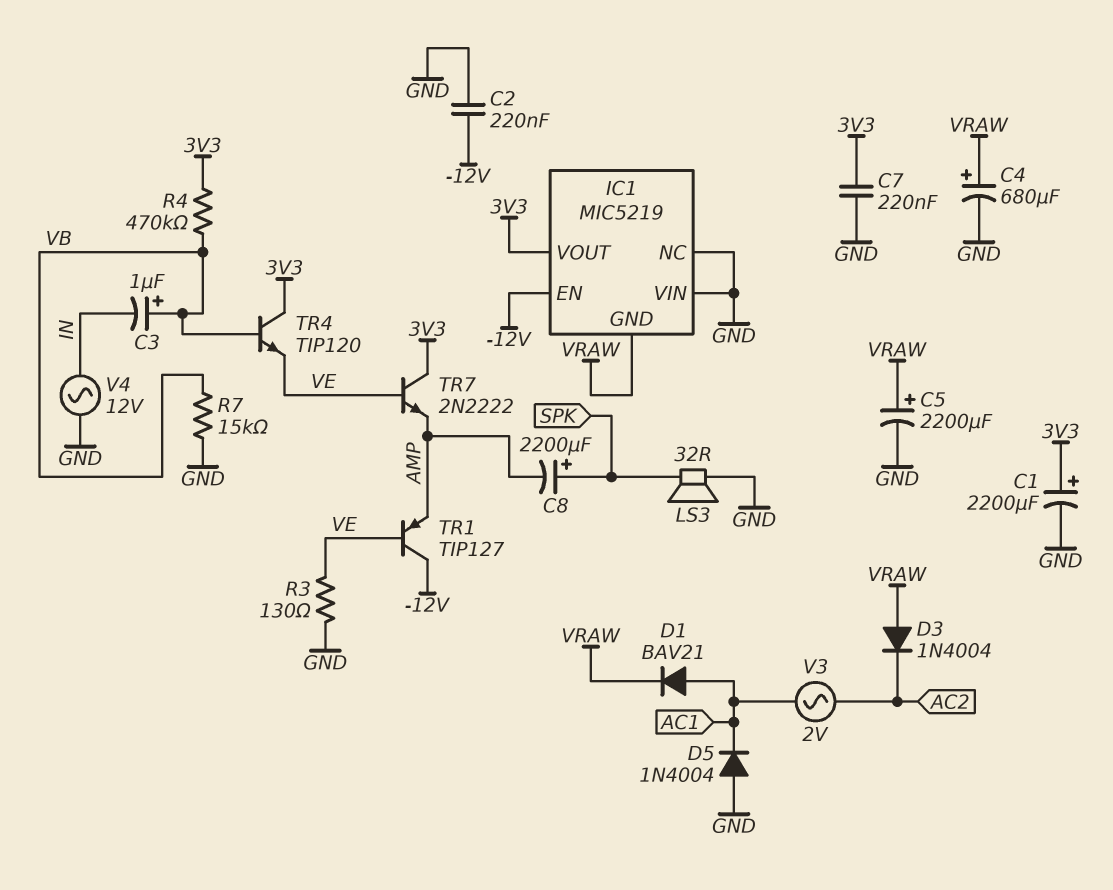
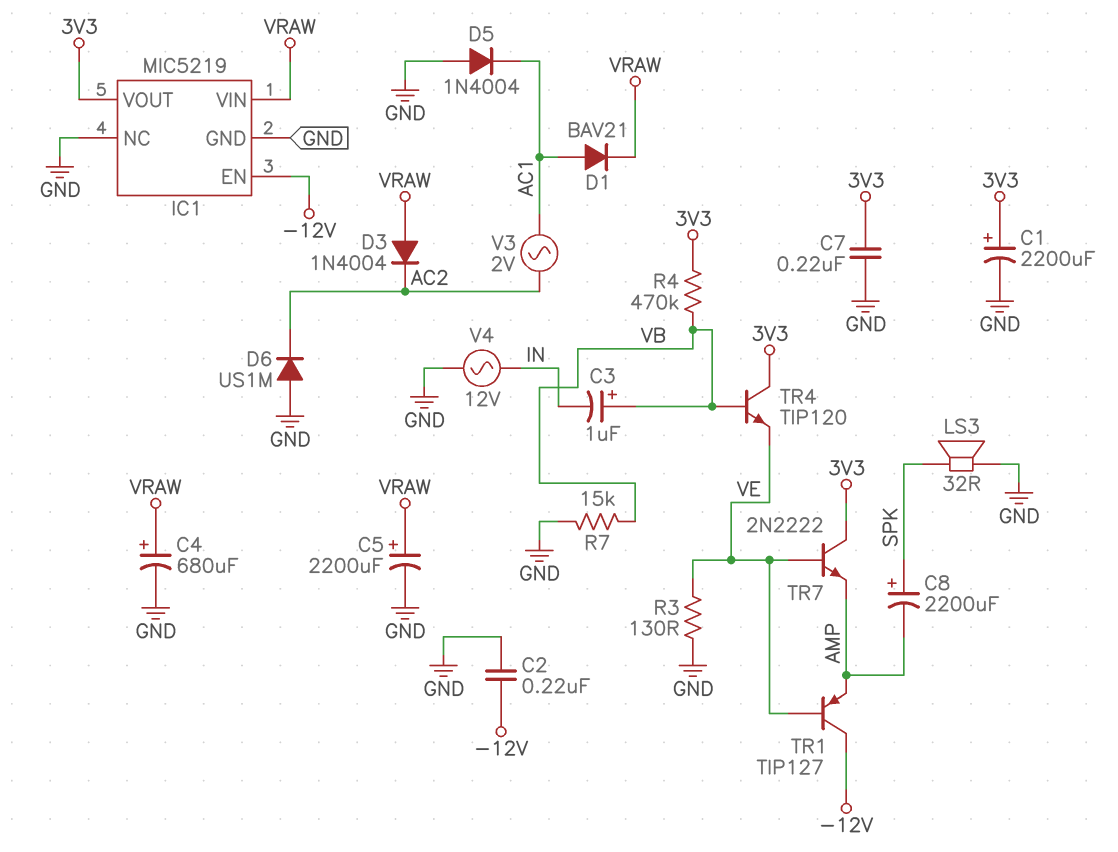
D6: none -> diode US1M (A GND, K AC2)
IC1 pin GND: VRAW -> GND
IC1 pin VIN: GND -> VRAW

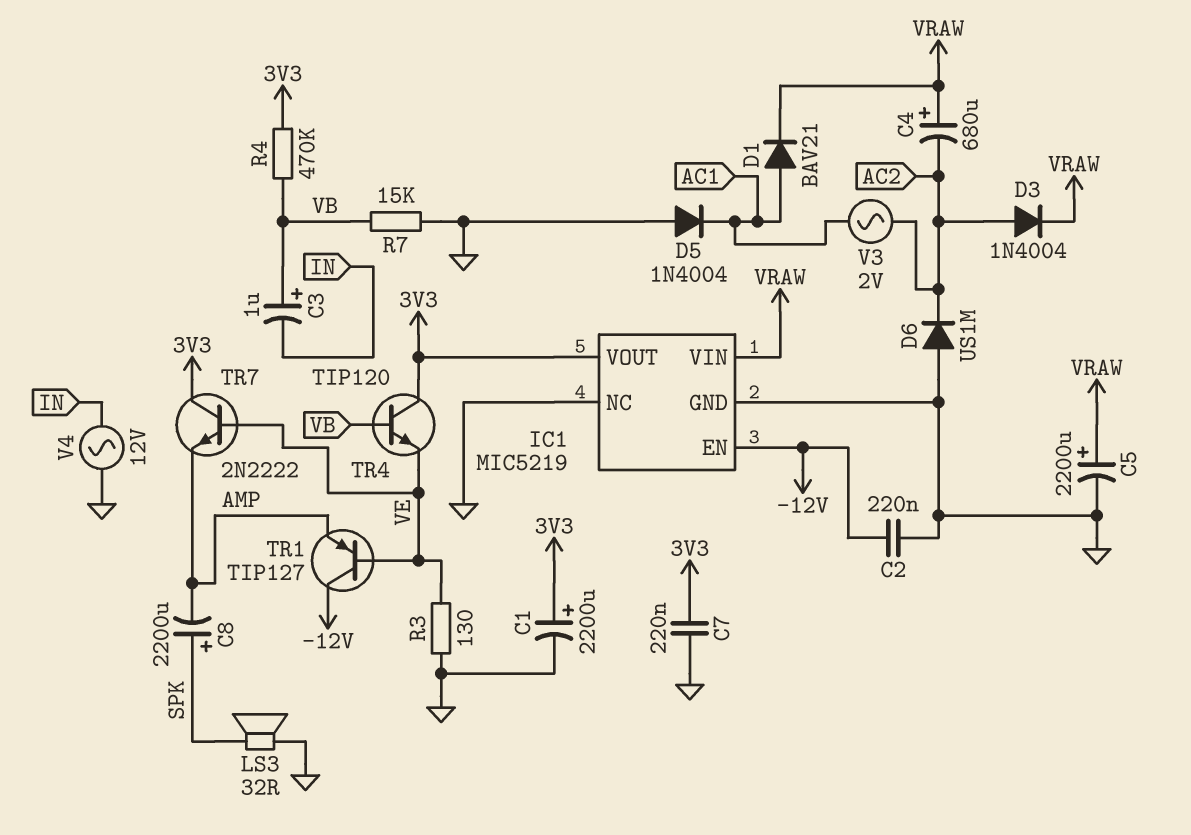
C4: 680uF (plus VRAW, minus GND) -> 680uF (plus VRAW, minus AC2)
D3: diode 1N4004 (A VRAW, K AC2) -> diode 1N4004 (A AC2, K VRAW)

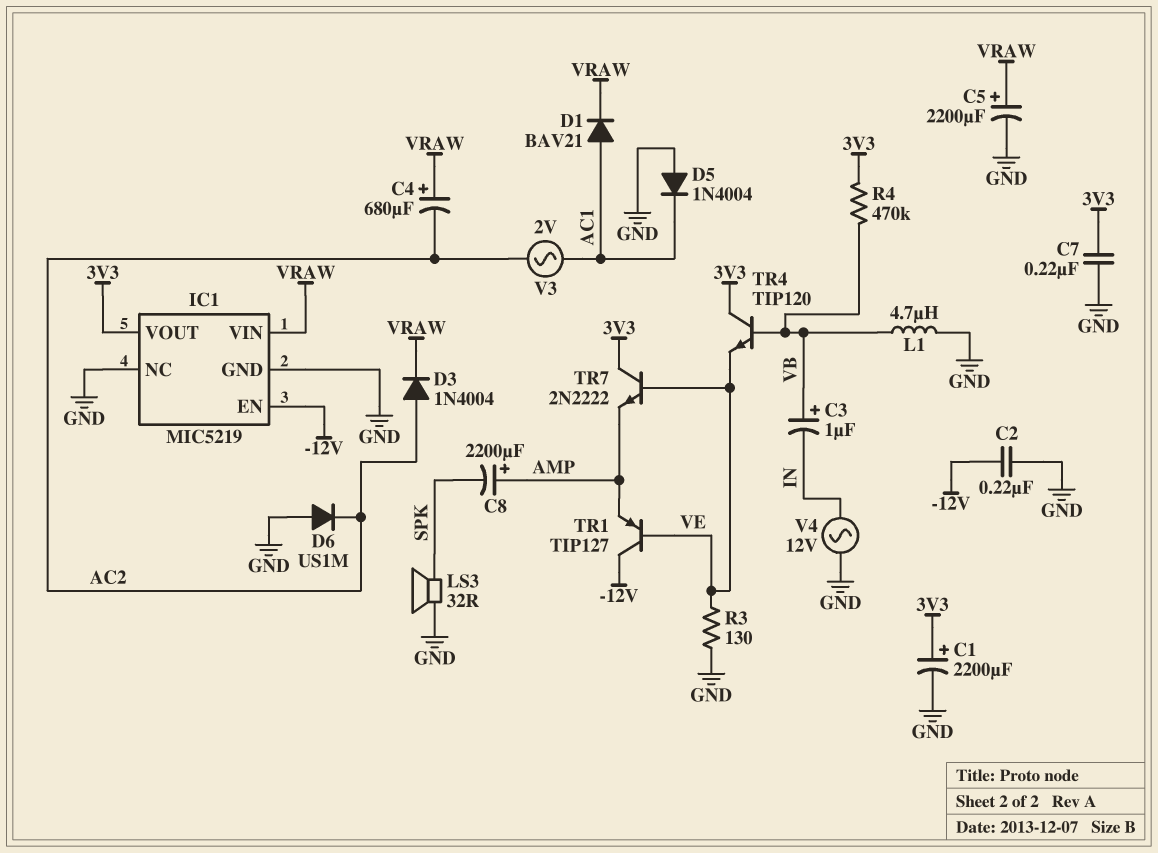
C8: 2200uF (plus SPK, minus AMP) -> 2200uF (plus AMP, minus SPK)
L1: none -> 4.7uH (GND, VB)
R7: 15k (GND, VB) -> none

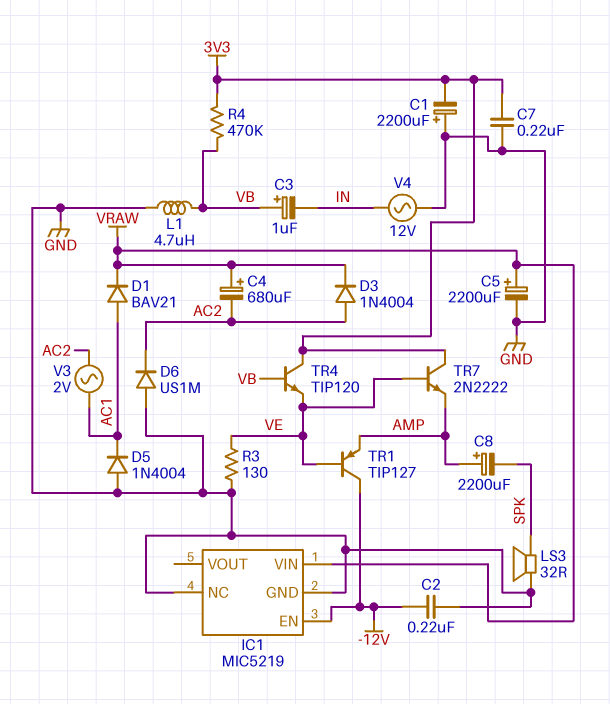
C1: 2200uF (plus 3V3, minus GND) -> 2200uF (plus GND, minus 3V3)
IC1 pin VOUT: 3V3 -> none

